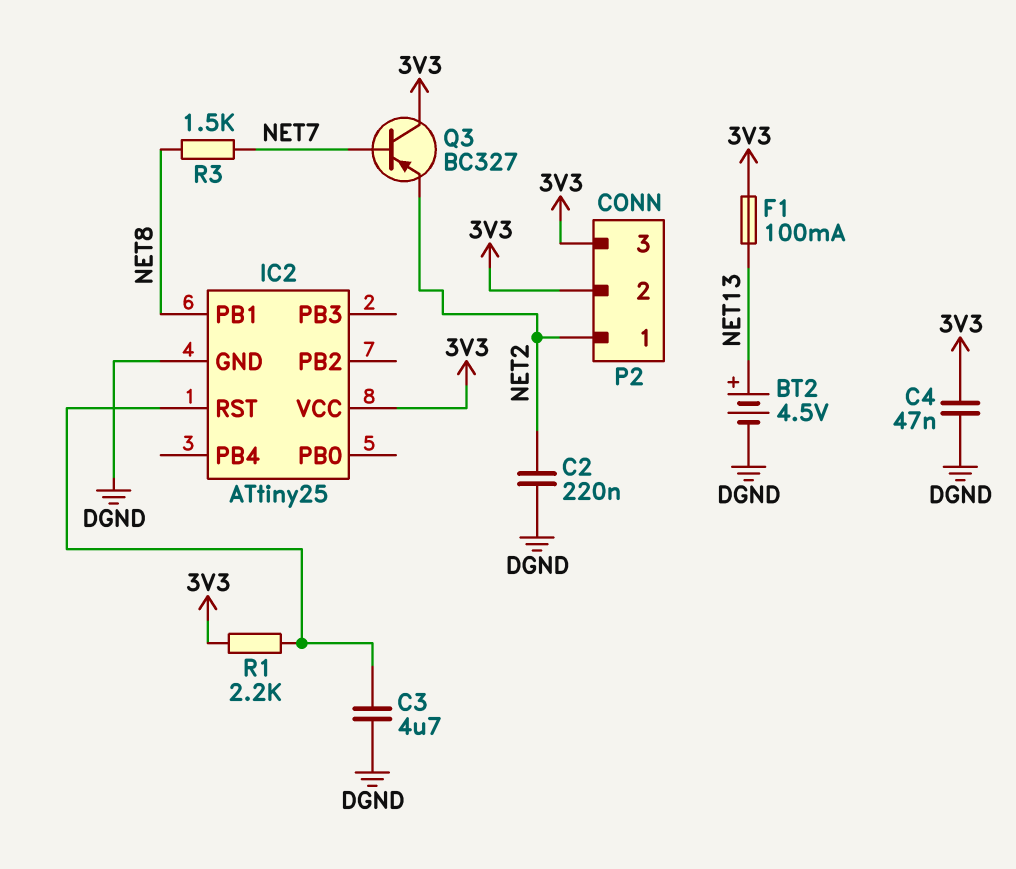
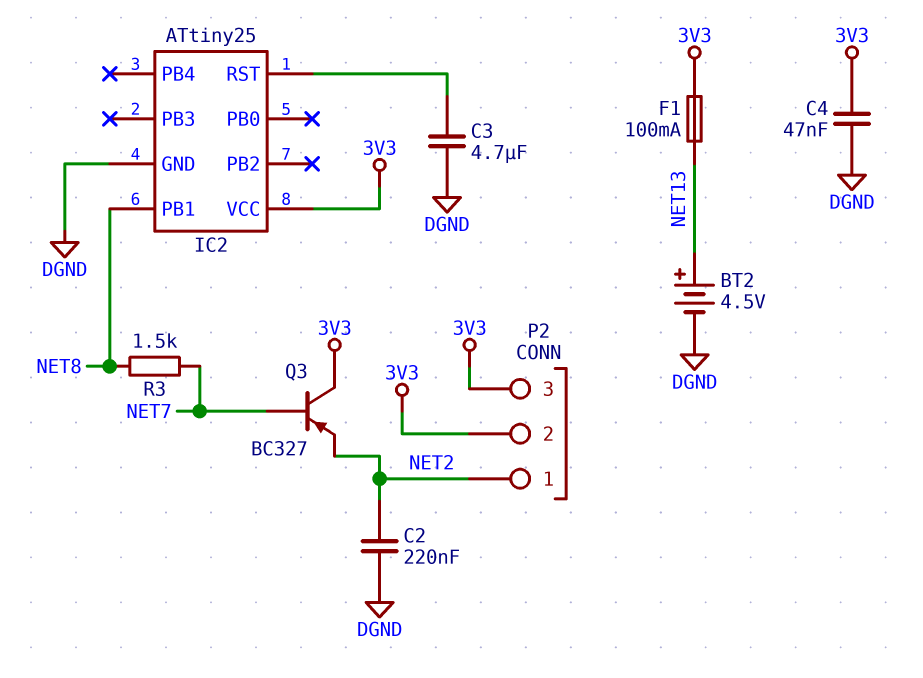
R1: 2.2k (3V3, IC2/RST) -> none

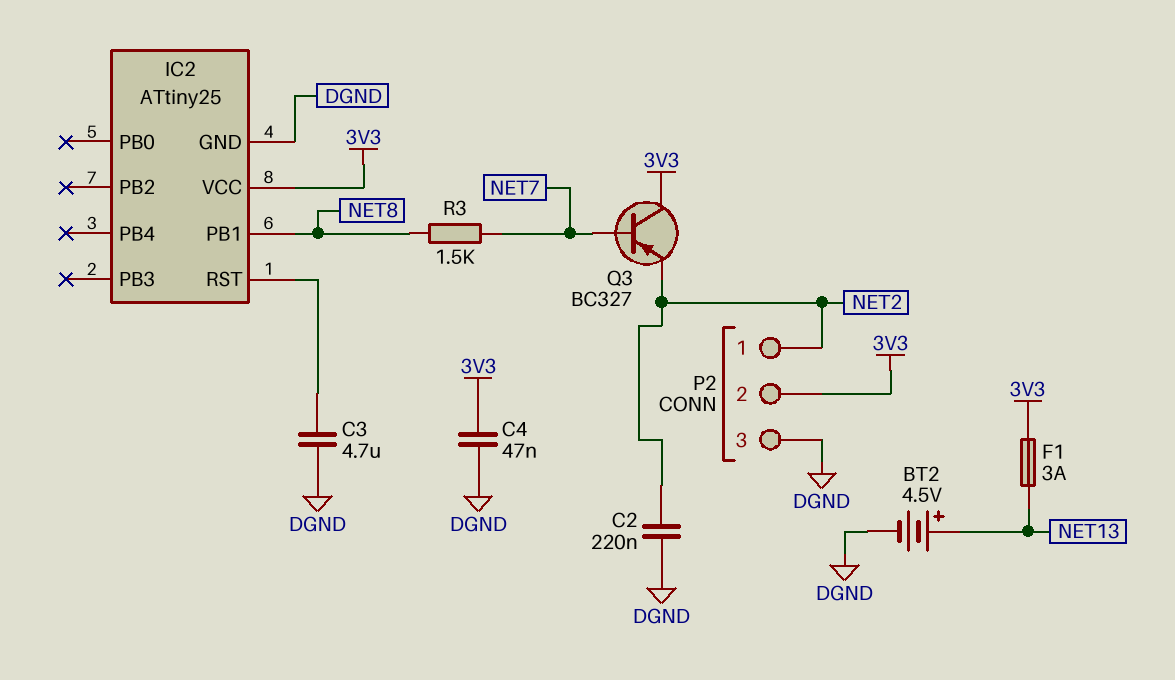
F1: 100mA (3V3, NET13) -> 3A (3V3, NET13)
P2 pin 3: 3V3 -> DGND

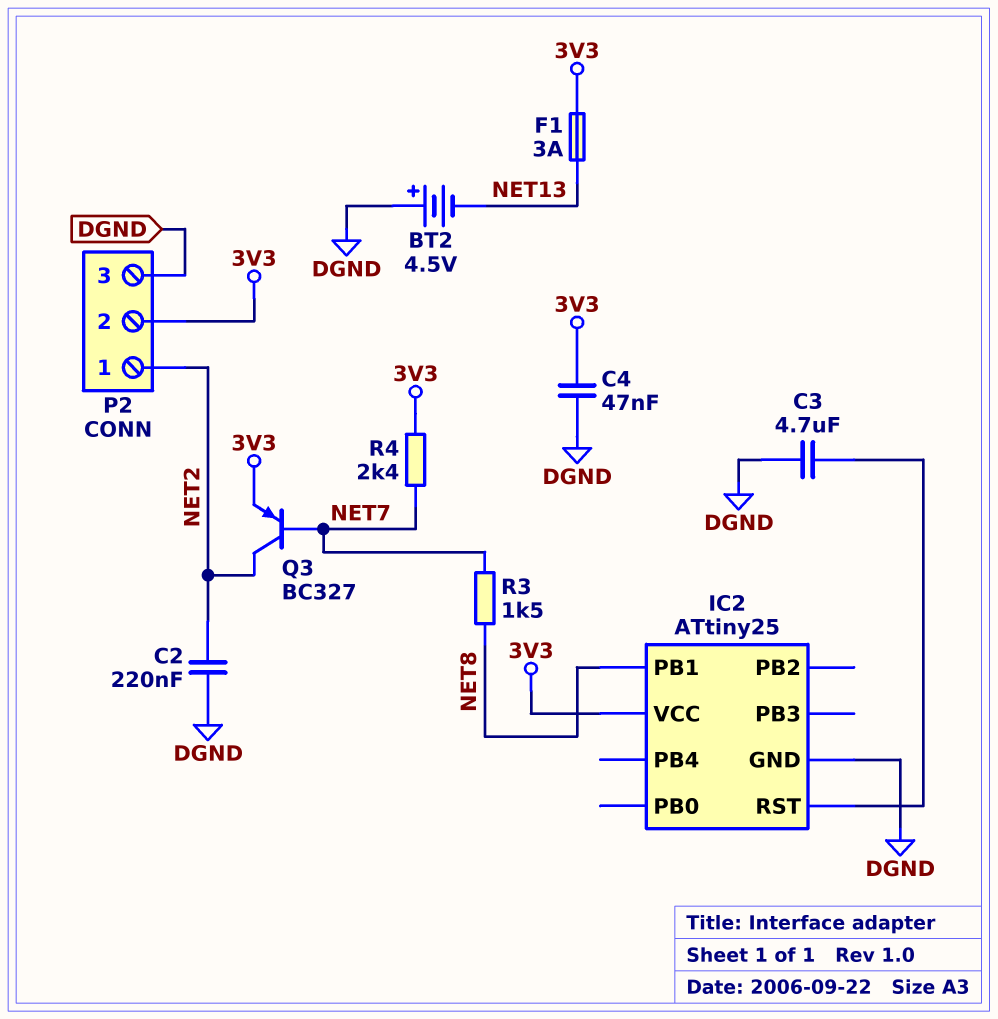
BT2: 4.5V (plus NET13, minus DGND) -> 4.5V (plus DGND, minus NET13)
Q3: PNP BC327 (B NET7, C 3V3, E NET2) -> PNP BC327 (B NET7, C NET2, E 3V3)
R4: none -> 2.4k (3V3, NET7)

